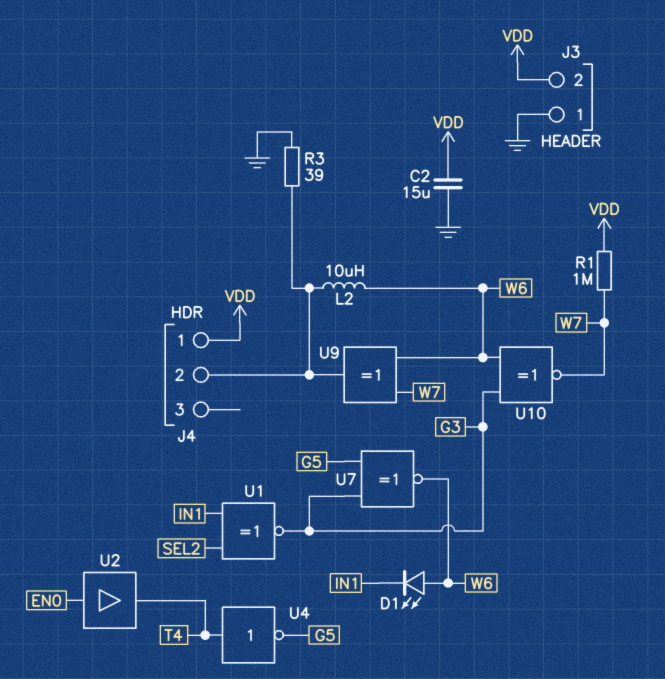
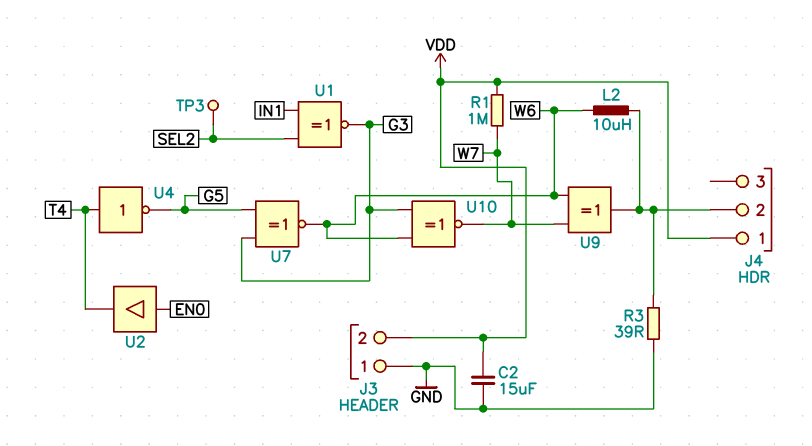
D1: LED (A W6, K IN1) -> none
TP3: none -> test point (SEL2)

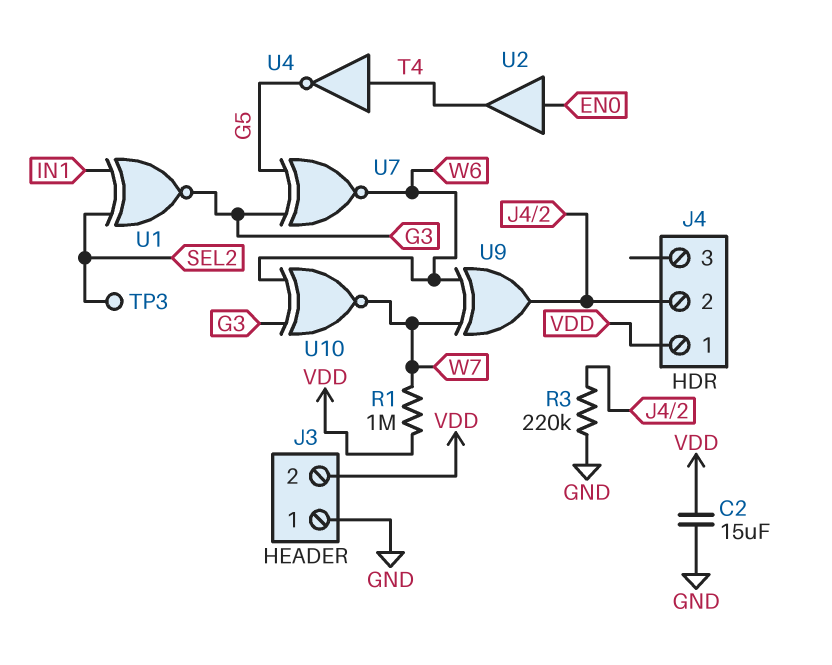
L2: 10uH (J4/2, W6) -> none
R3: 39 (GND, J4/2) -> 220k (GND, J4/2)

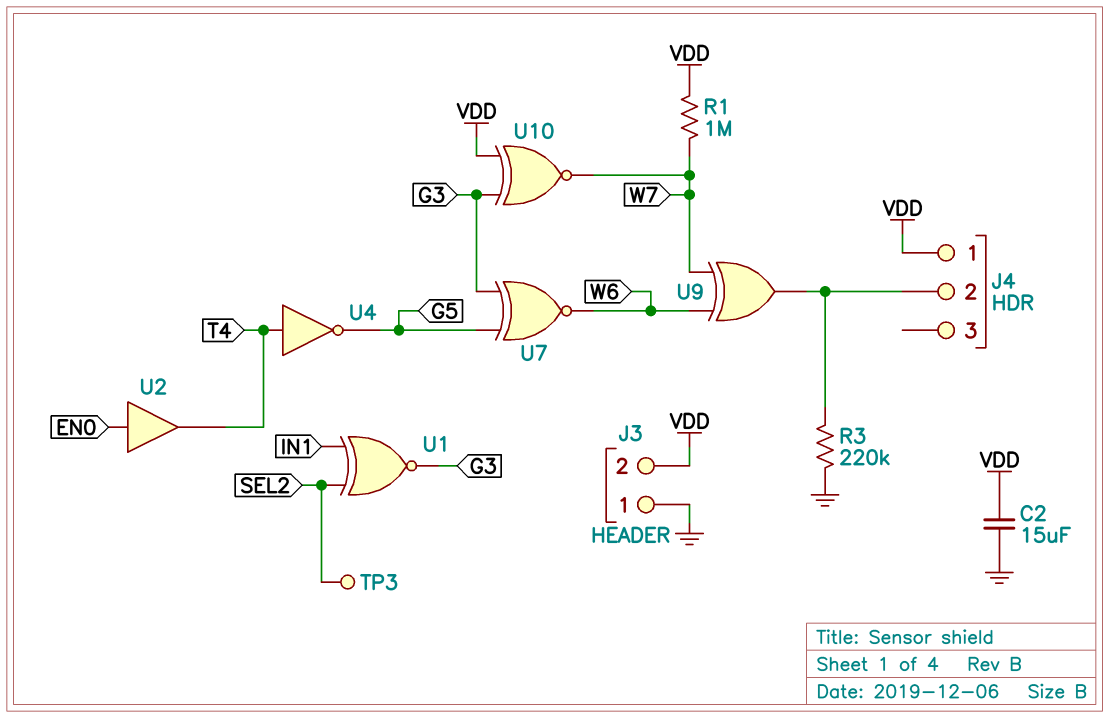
U10: XNOR (in G3, in W6, out W7) -> XNOR (in G3, in VDD, out W7)

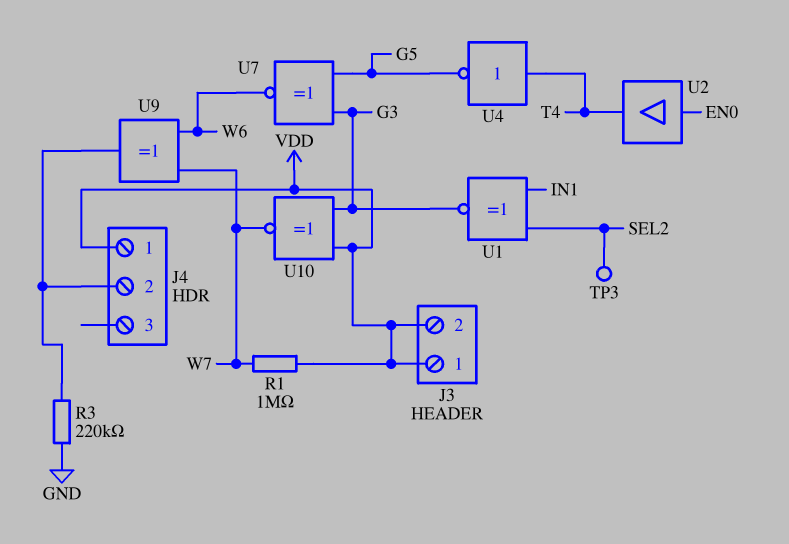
C2: 15uF (GND, VDD) -> none
J3 pin 1: GND -> VDD

